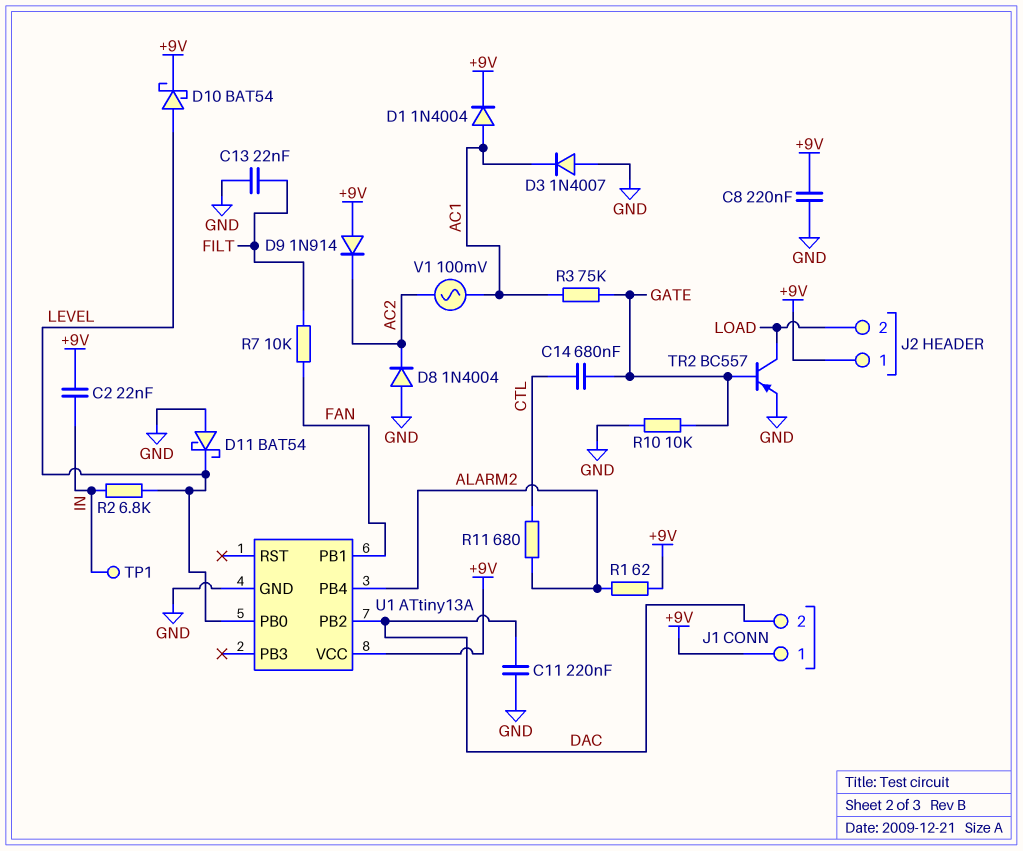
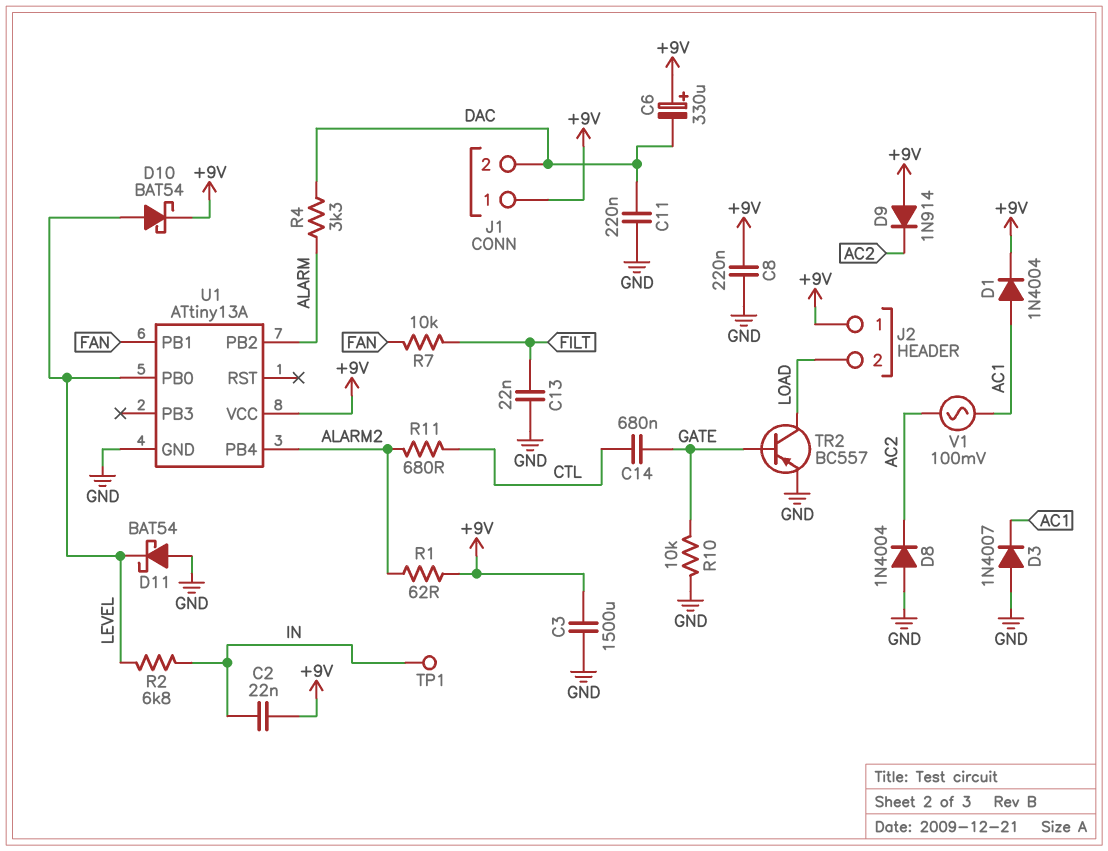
C3: none -> 1500uF (+9V, GND)
C6: none -> 330uF (plus +9V, minus DAC)
R3: 75k (AC1, GATE) -> none
R4: none -> 3.3k (ALARM, DAC)
U1 pin PB2: DAC -> ALARM

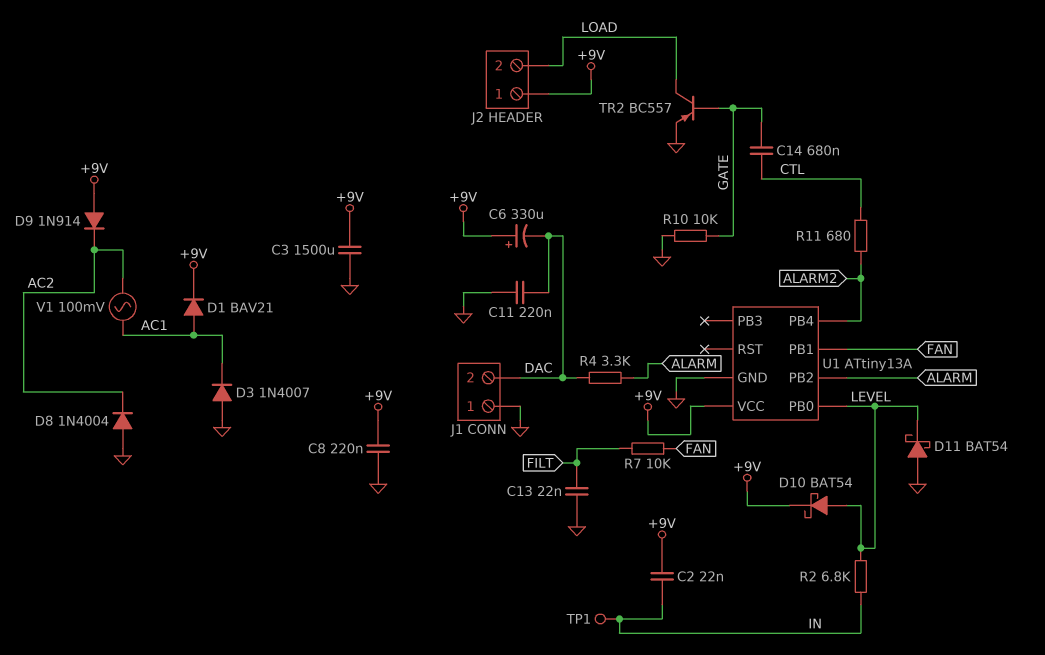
D1: diode 1N4004 (A AC1, K +9V) -> diode BAV21 (A AC1, K +9V)
J1 pin 1: +9V -> GND
R1: 62 (+9V, ALARM2) -> none

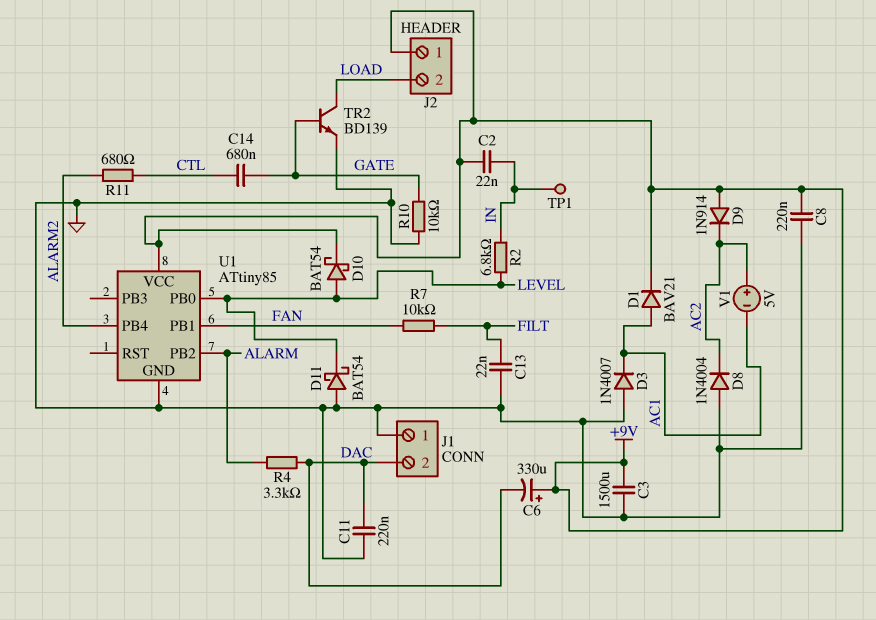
TR2: PNP BC557 (B GATE, C LOAD, E GND) -> NPN BD139 (B GATE, C LOAD, E GND)
U1: ATtiny13A -> ATtiny85
V1: AC 100mV (AC1, AC2) -> 5V (plus AC2, minus AC1)

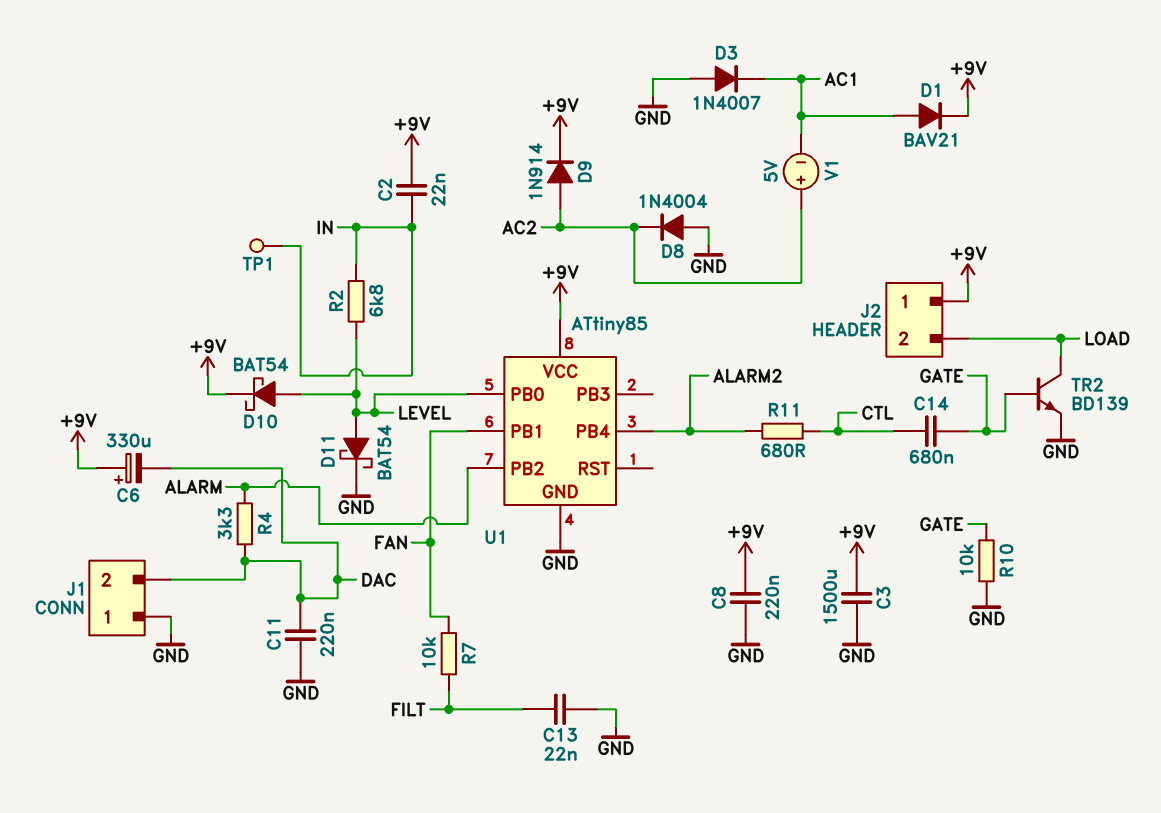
D9: diode 1N914 (A +9V, K AC2) -> diode 1N914 (A AC2, K +9V)
D11: schottky BAT54 (A GND, K LEVEL) -> schottky BAT54 (A LEVEL, K GND)

